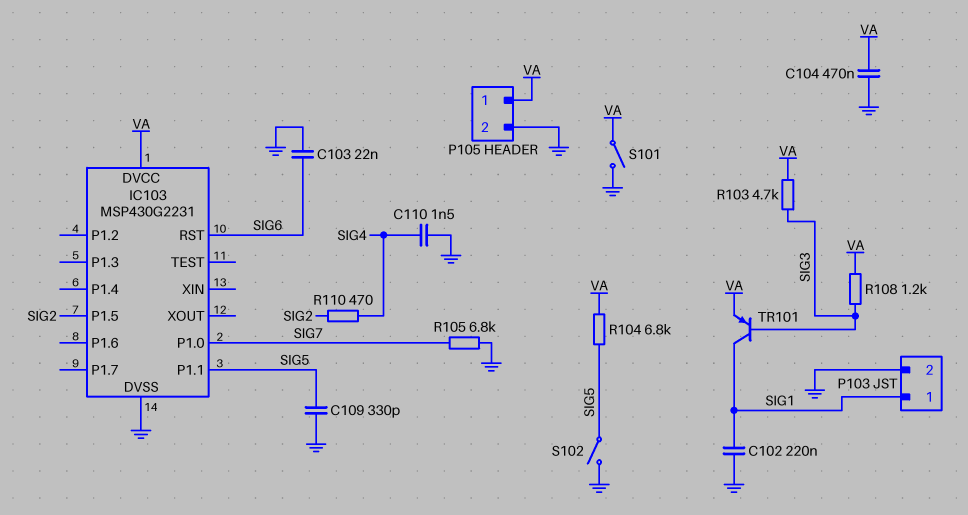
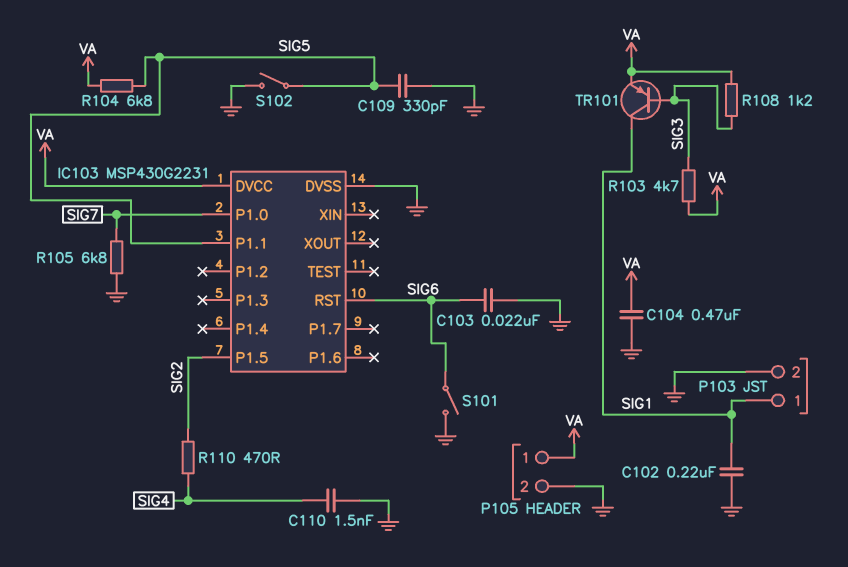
S101: switch (GND, VA) -> switch (GND, SIG6)

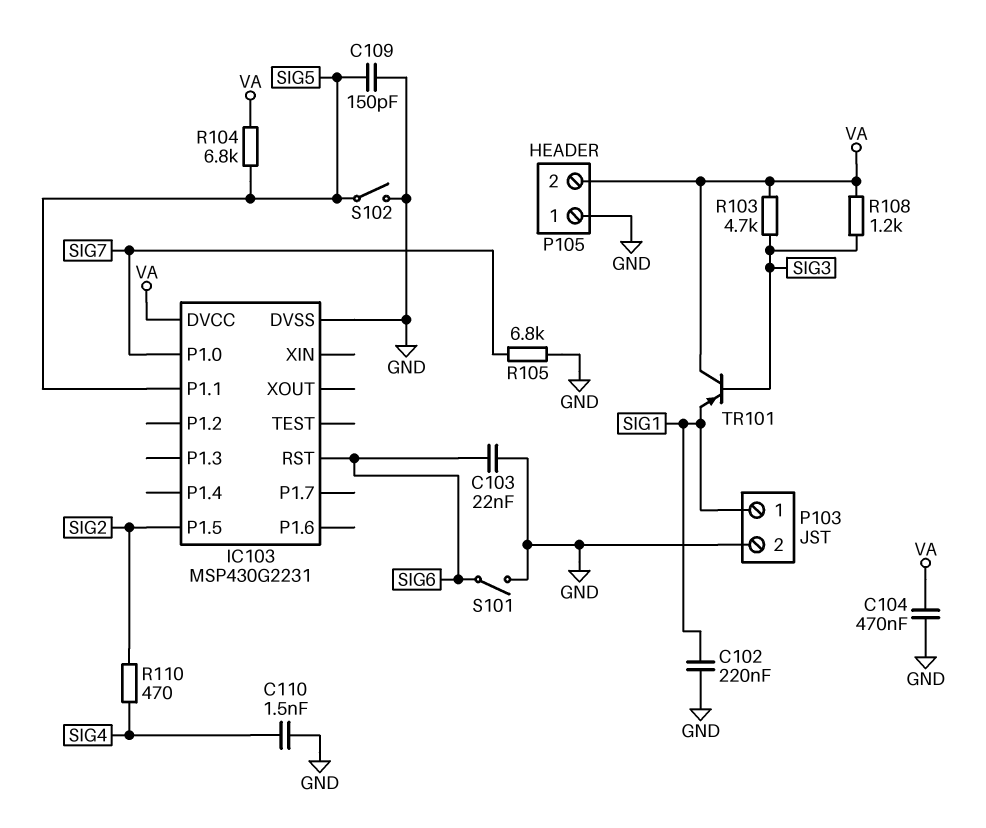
C109: 330pF (GND, SIG5) -> 150pF (GND, SIG5)
P105 pin 1: VA -> GND
P105 pin 2: GND -> VA
TR101: PNP (B SIG3, C SIG1, E VA) -> PNP (B SIG3, C VA, E SIG1)

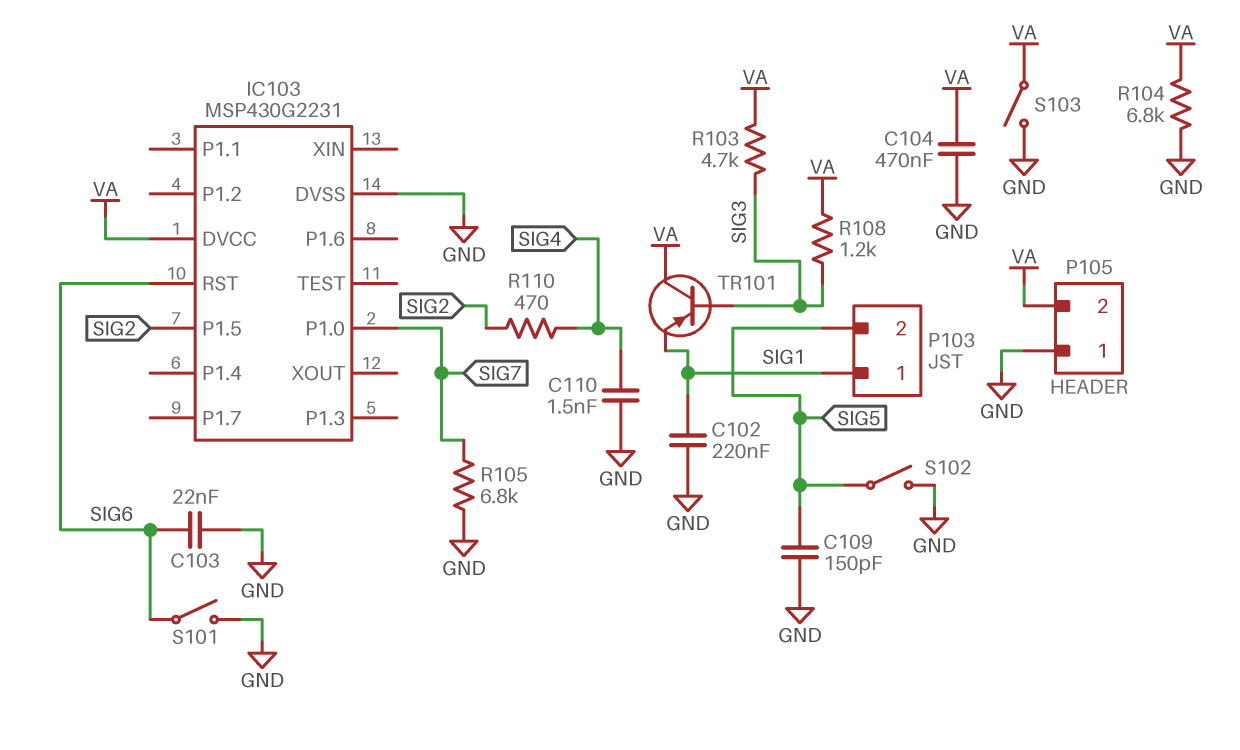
IC103 pin P1.1: SIG5 -> none
P103 pin 2: GND -> SIG5
R104: 6.8k (SIG5, VA) -> 6.8k (GND, VA)
S103: none -> switch (GND, VA)

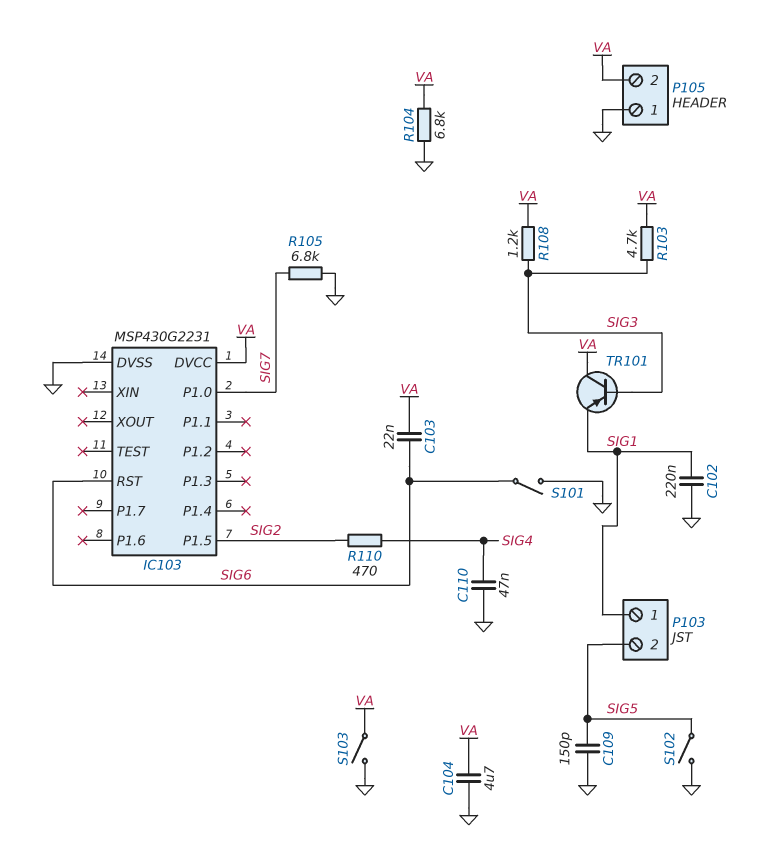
C103: 22nF (GND, SIG6) -> 22nF (SIG6, VA)
C104: 470nF (GND, VA) -> 4.7uF (GND, VA)
C110: 1.5nF (GND, SIG4) -> 47nF (GND, SIG4)

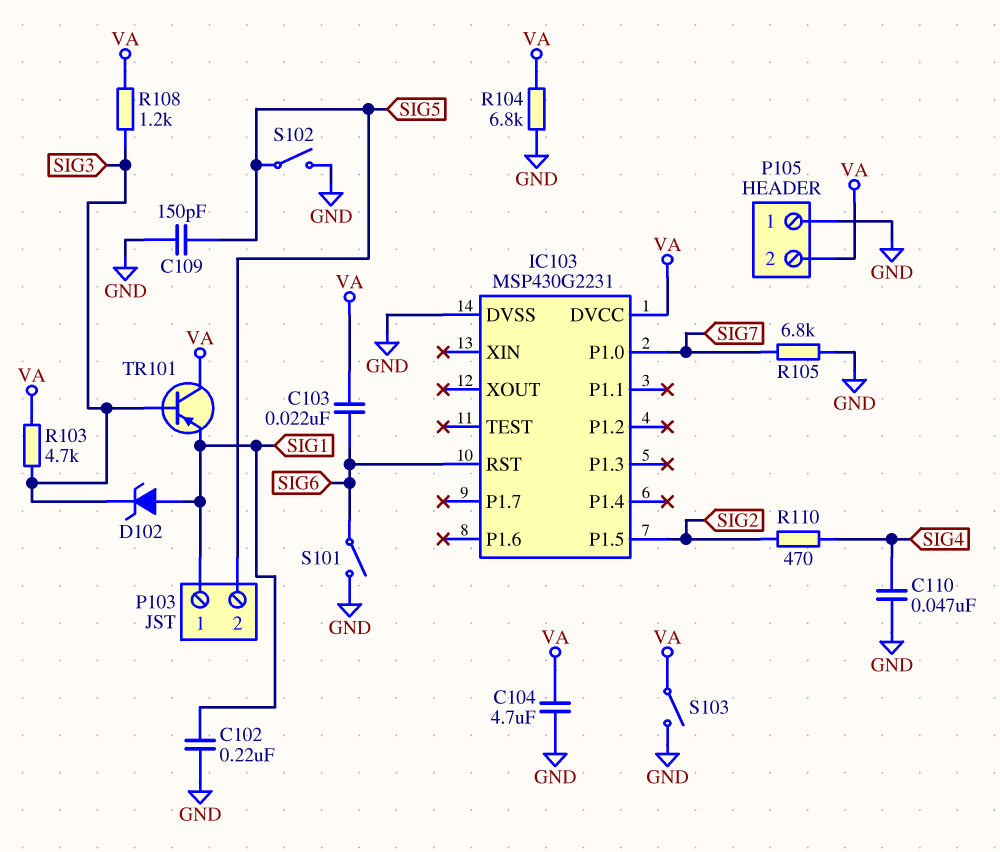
D102: none -> zener (A SIG1, K SIG3)

